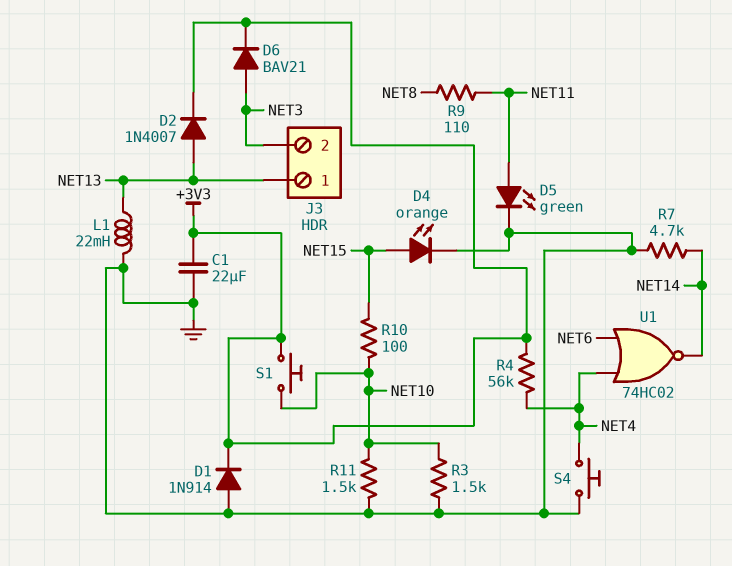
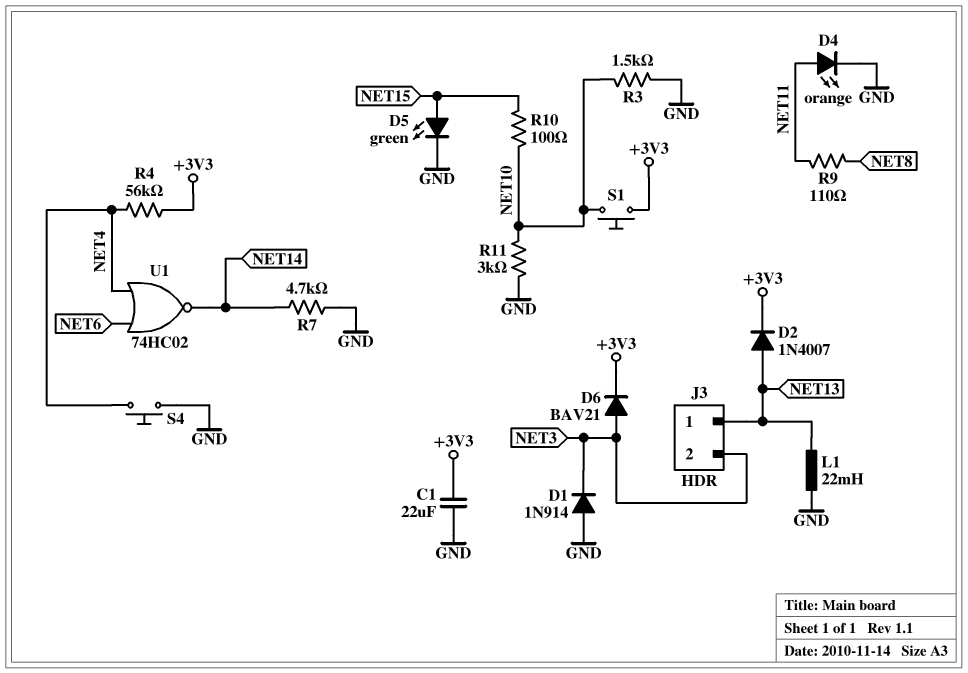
D1: diode 1N914 (A GND, K +3V3) -> diode 1N914 (A GND, K NET3)
D4: LED orange (A NET15, K GND) -> LED orange (A NET11, K GND)
D5: LED green (A NET11, K GND) -> LED green (A NET15, K GND)
R11: 1.5k (GND, NET10) -> 3k (GND, NET10)

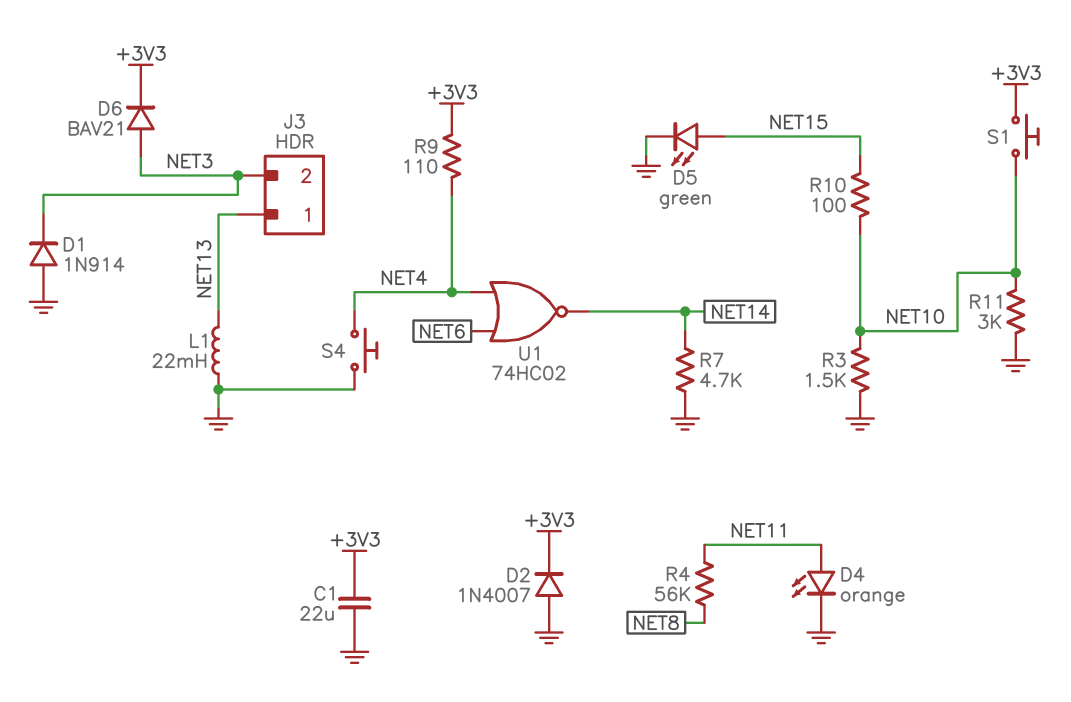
D2: diode 1N4007 (A NET13, K +3V3) -> diode 1N4007 (A GND, K +3V3)
R4: 56k (+3V3, NET4) -> 56k (NET8, NET11)
R9: 110 (NET8, NET11) -> 110 (+3V3, NET4)

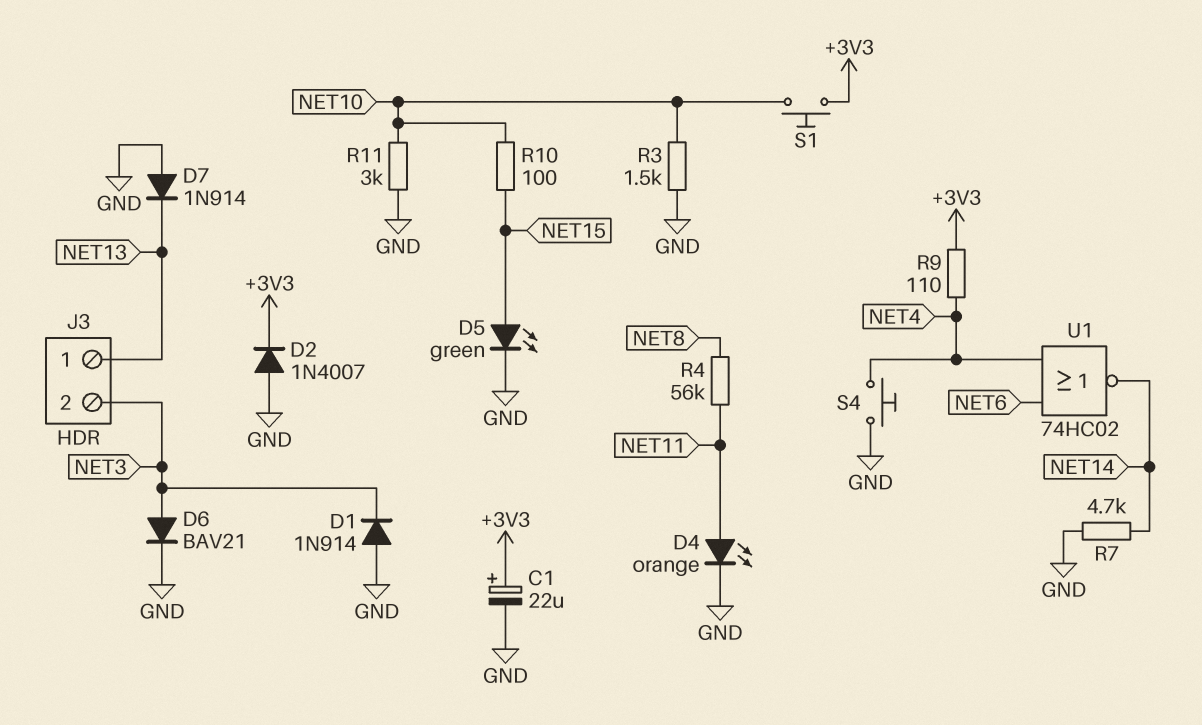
C1: 22uF (+3V3, GND) -> 22uF (plus +3V3, minus GND)
D6: diode BAV21 (A NET3, K +3V3) -> diode BAV21 (A NET3, K GND)
D7: none -> diode 1N914 (A GND, K NET13)
L1: 22mH (GND, NET13) -> none

